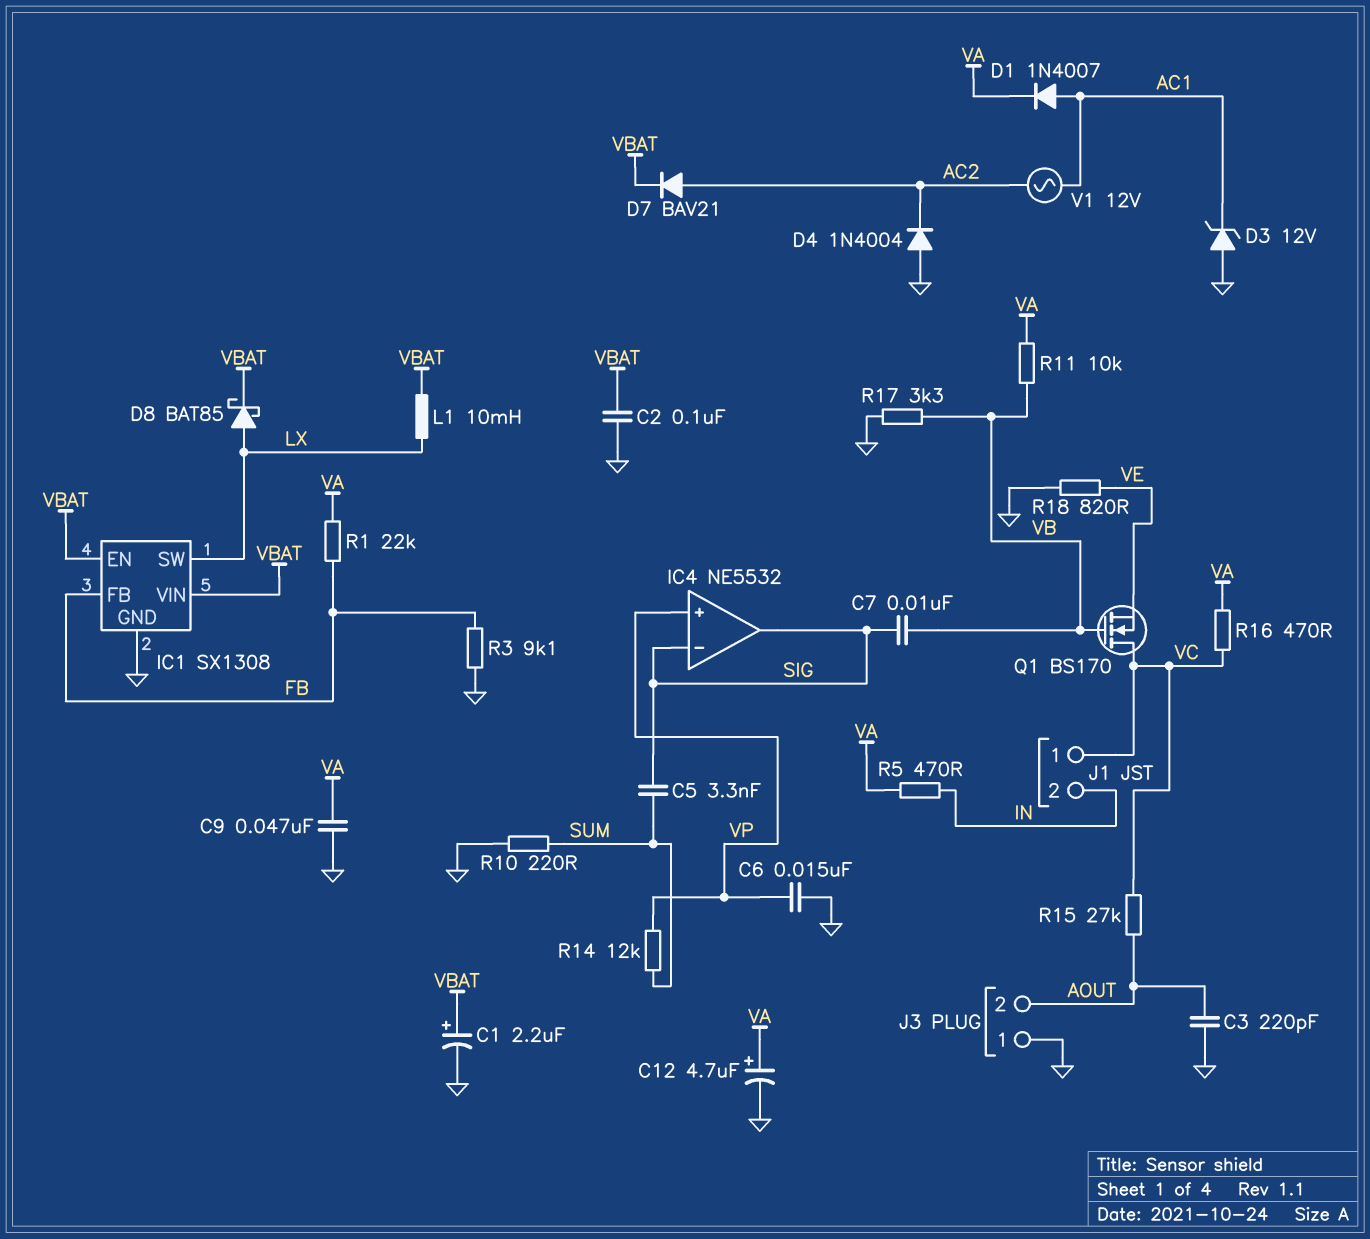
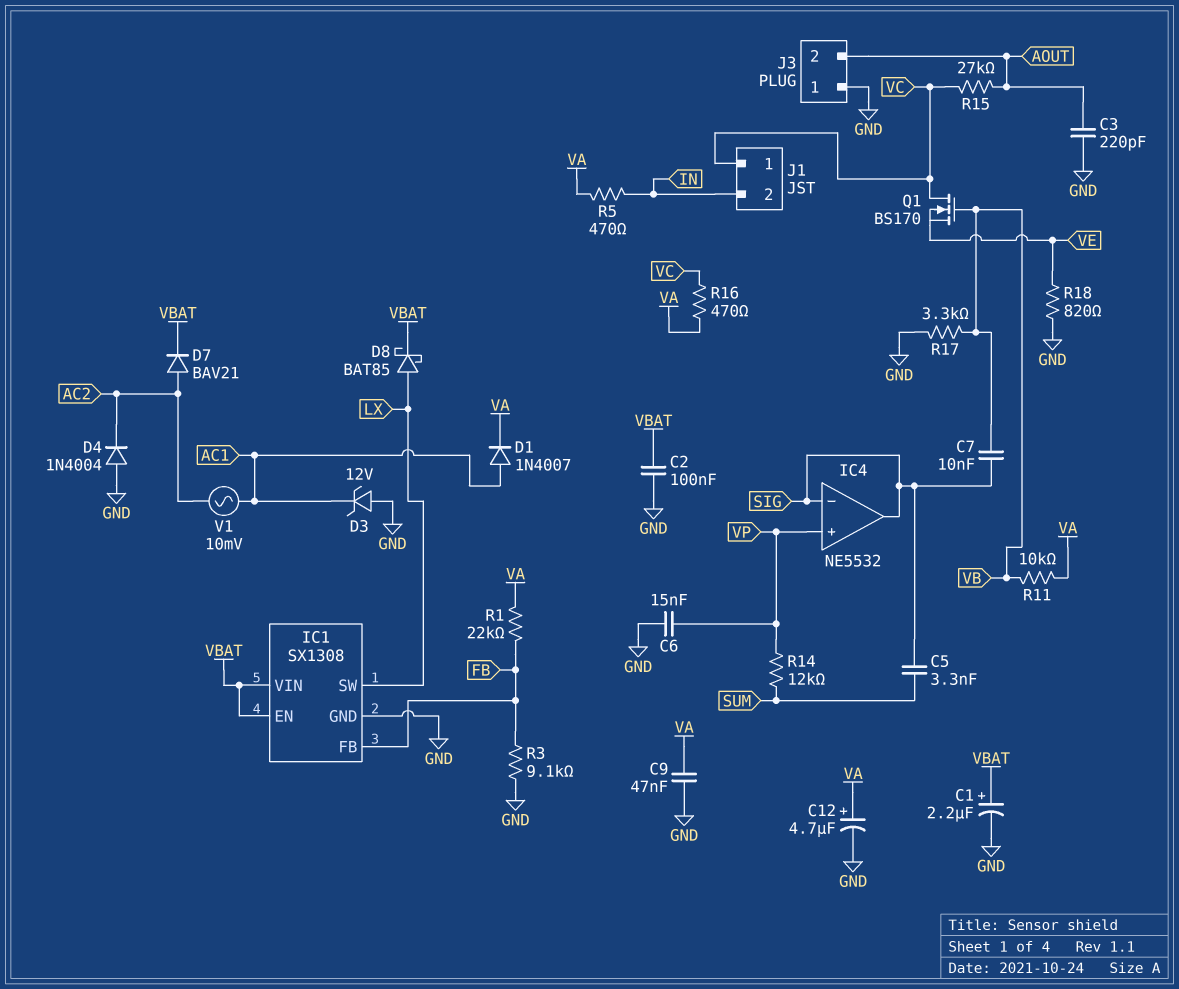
L1: 10mH (LX, VBAT) -> none
R10: 220 (GND, SUM) -> none
V1: AC 12V (AC1, AC2) -> AC 10mV (AC1, AC2)

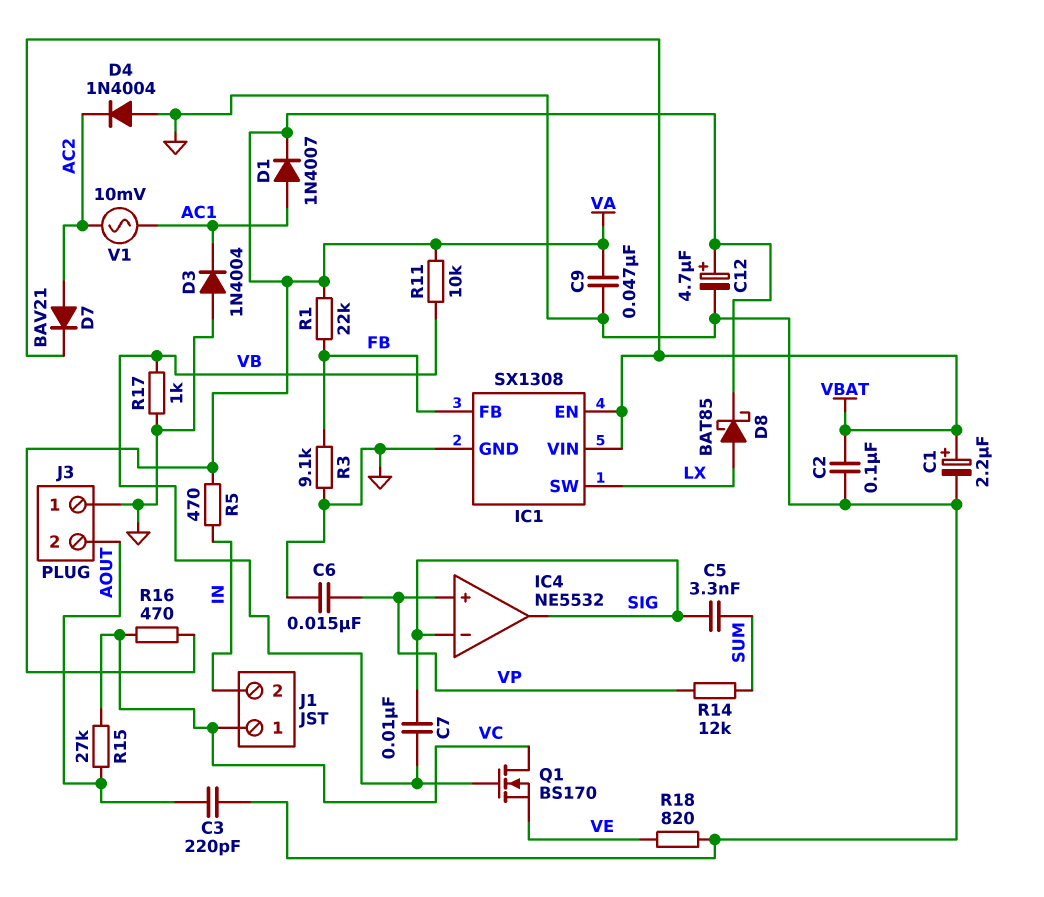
D3: zener 12V (A GND, K AC1) -> diode 1N4004 (A GND, K AC1)
D8: schottky BAT85 (A LX, K VBAT) -> schottky BAT85 (A LX, K VA)
R17: 3.3k (GND, VB) -> 1k (GND, VB)

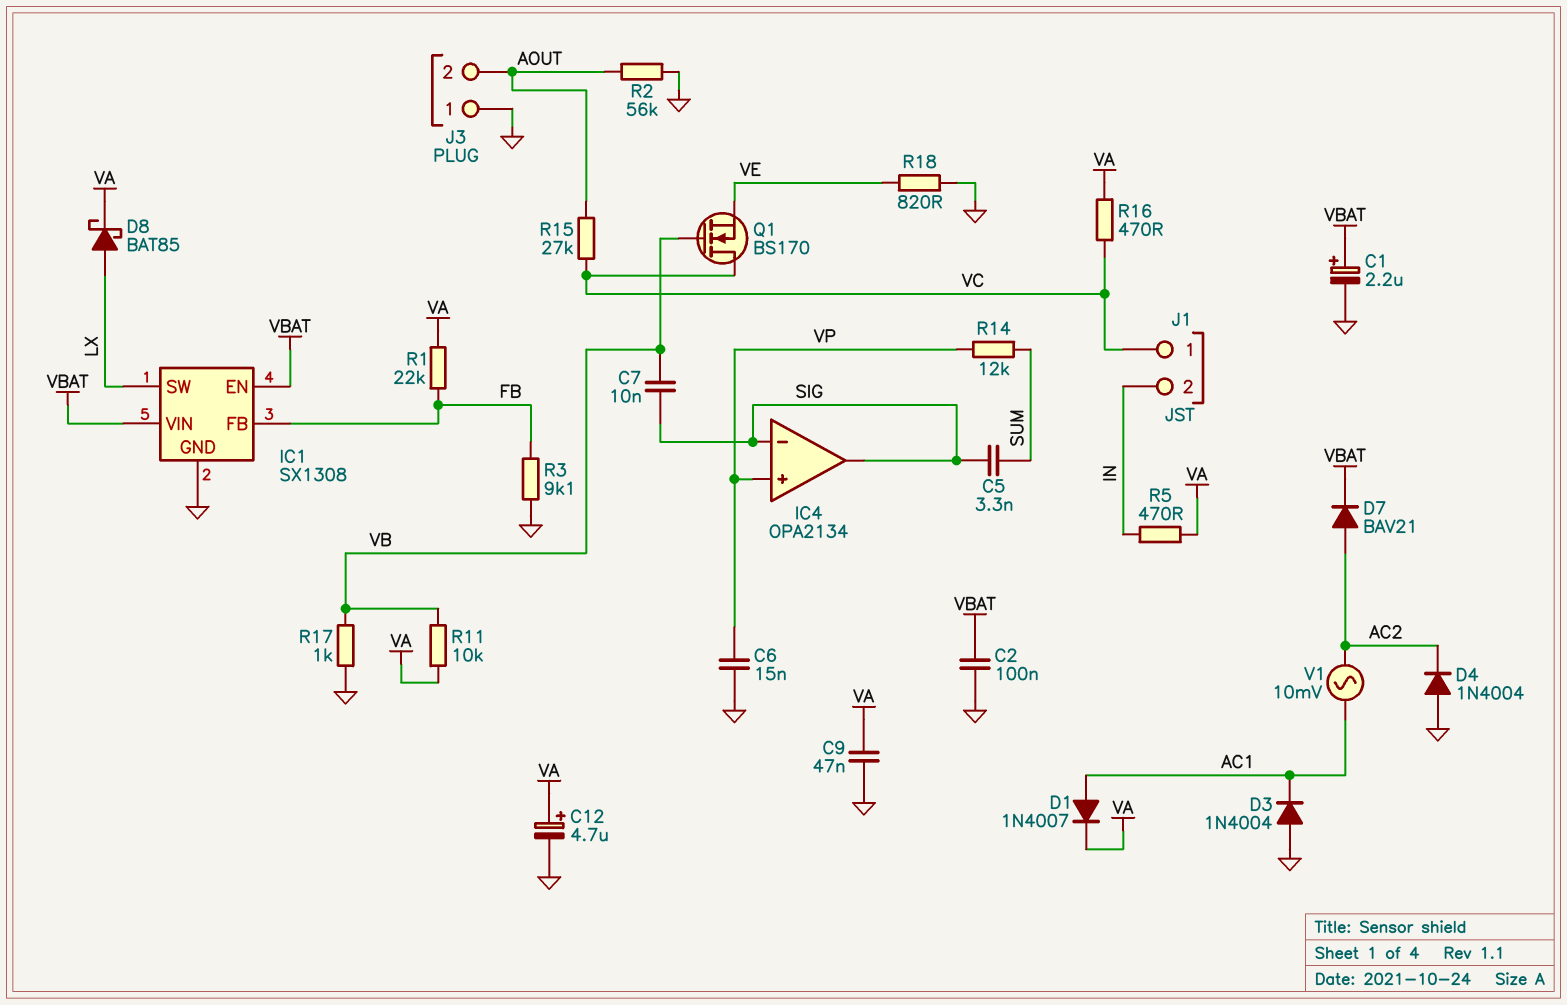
C3: 220pF (AOUT, GND) -> none
IC4: NE5532 -> OPA2134
R2: none -> 56k (AOUT, GND)

